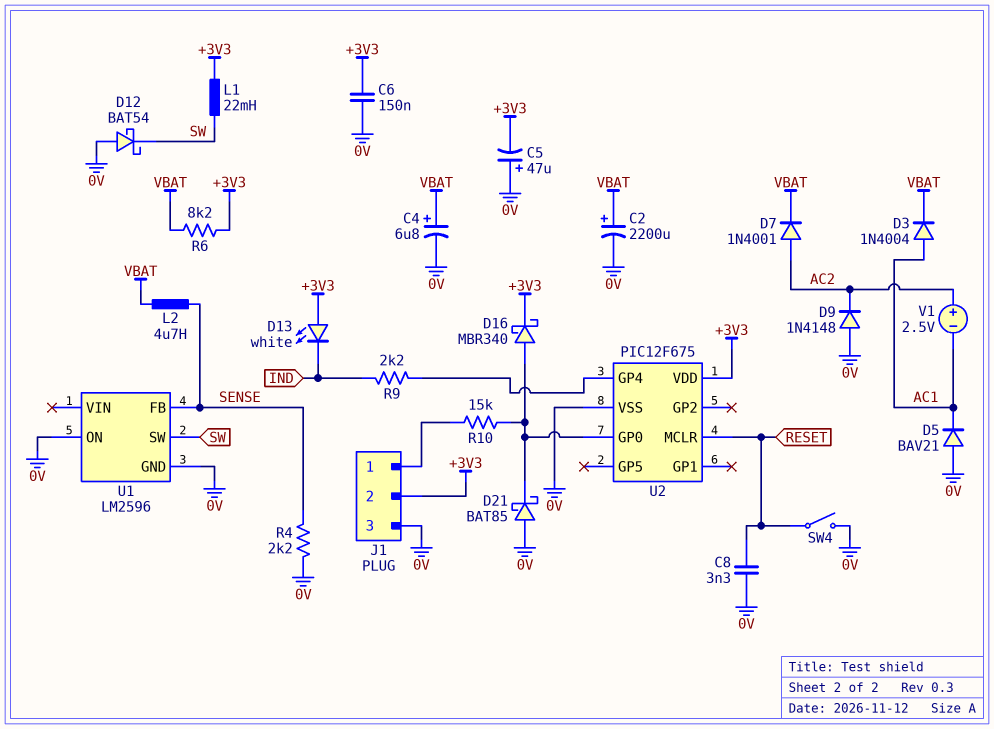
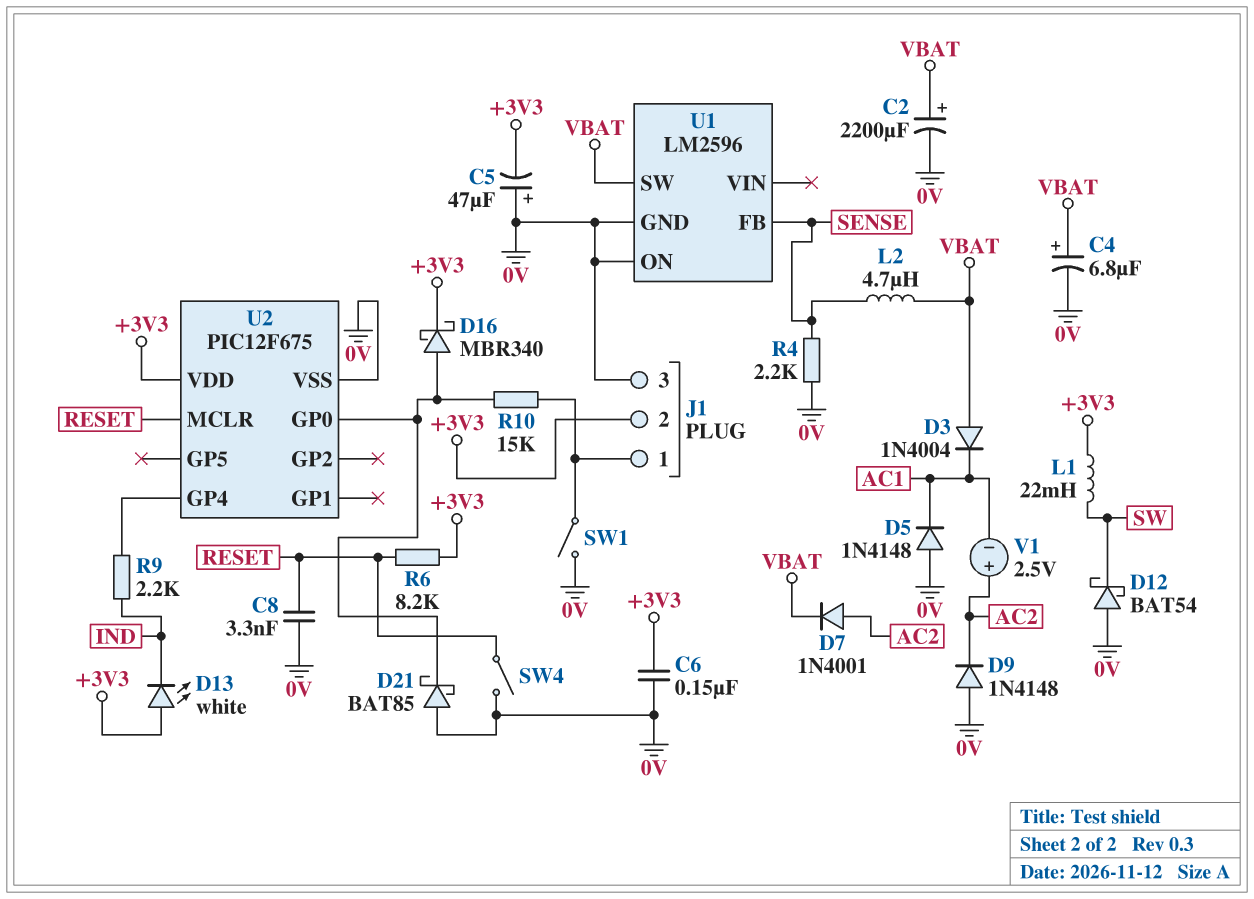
D3: diode 1N4004 (A AC1, K VBAT) -> diode 1N4004 (A VBAT, K AC1)
D5: diode BAV21 (A 0V, K AC1) -> diode 1N4148 (A 0V, K AC1)
R6: 8.2k (+3V3, VBAT) -> 8.2k (+3V3, RESET)
SW1: none -> switch (0V, J1/1)
U1 pin SW: SW -> VBAT

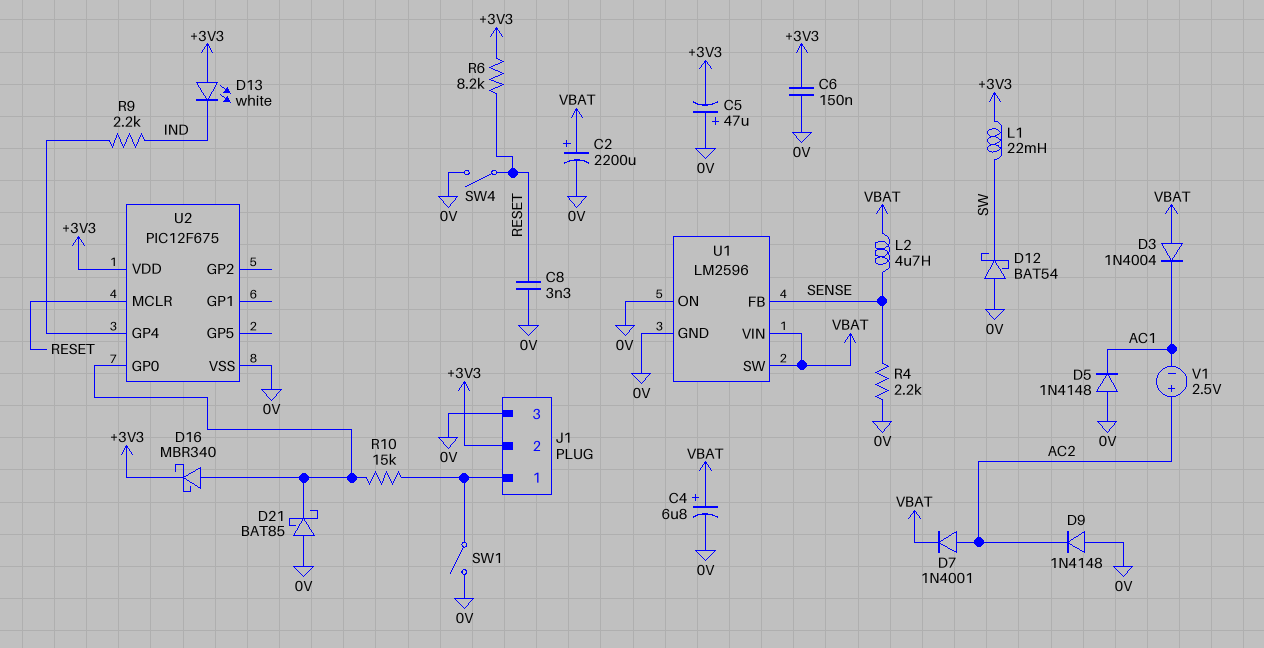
U1 pin VIN: none -> VBAT

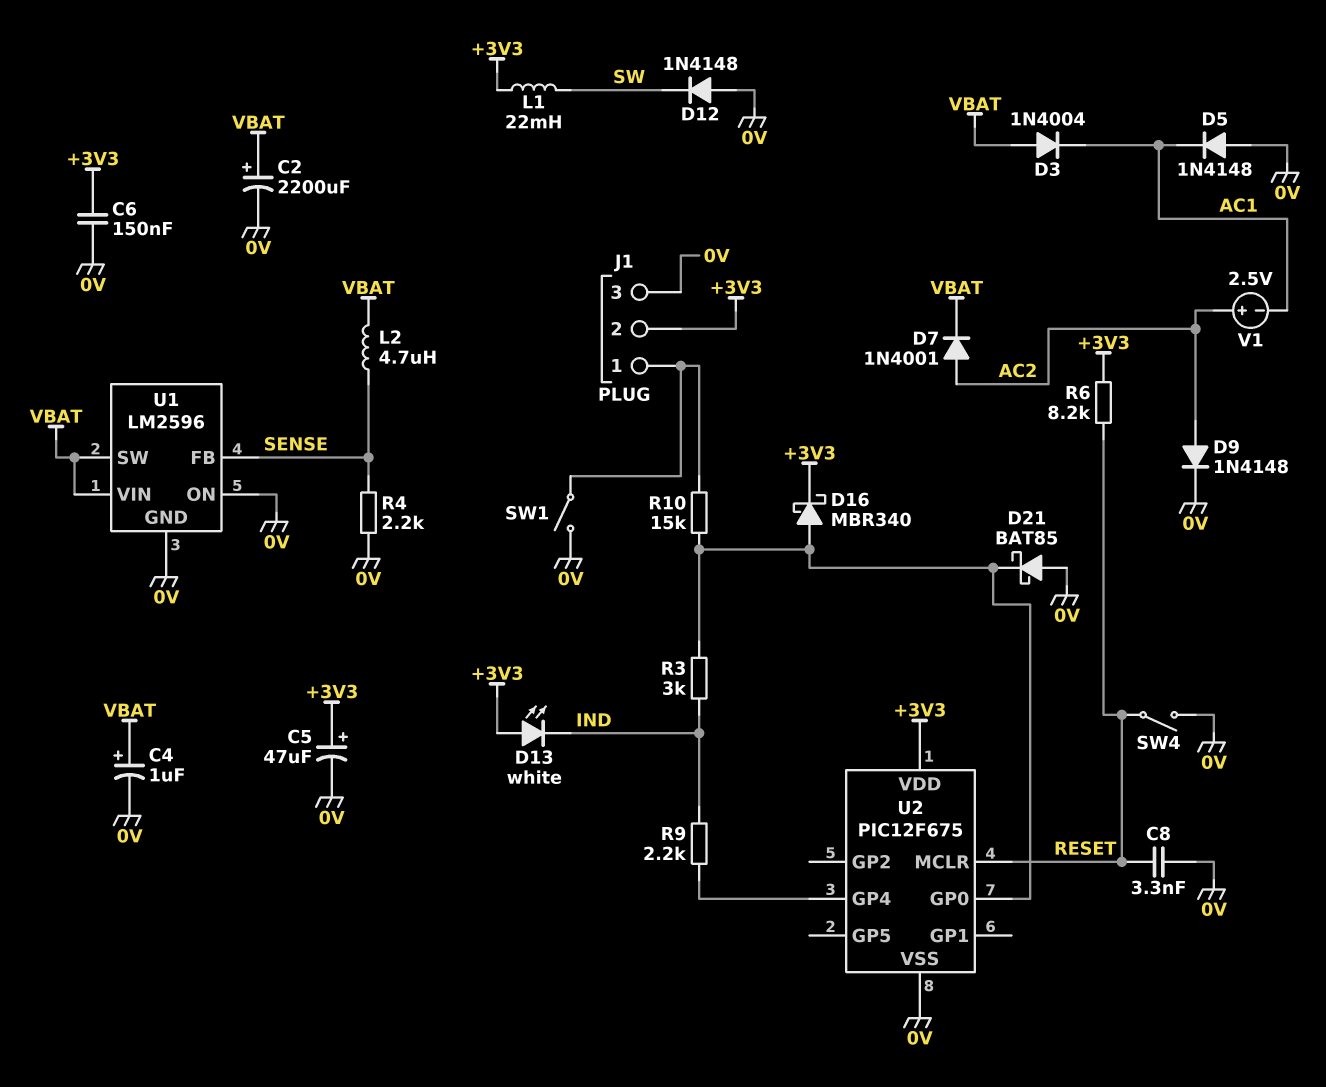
C4: 6.8uF (plus VBAT, minus 0V) -> 1uF (plus VBAT, minus 0V)
C5: 47uF (plus 0V, minus +3V3) -> 47uF (plus +3V3, minus 0V)
D9: diode 1N4148 (A 0V, K AC2) -> diode 1N4148 (A AC2, K 0V)
D12: schottky BAT54 (A 0V, K SW) -> diode 1N4148 (A 0V, K SW)
R3: none -> 3k (IND, U2/GP0)

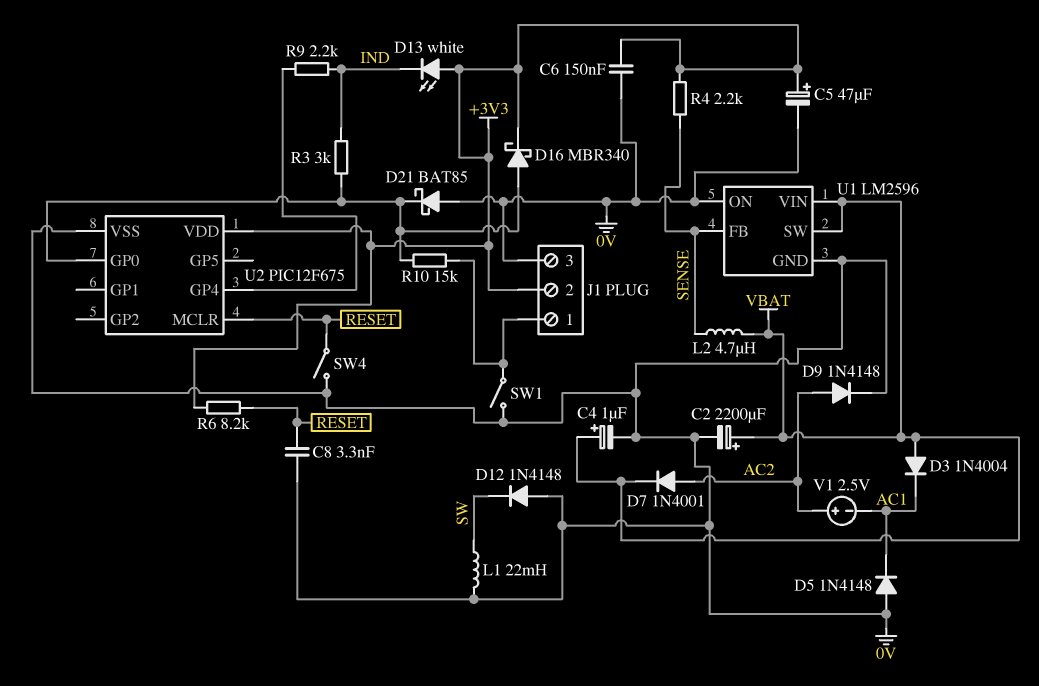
L1: 22mH (+3V3, SW) -> 22mH (0V, SW)
R4: 2.2k (0V, SENSE) -> 2.2k (+3V3, SENSE)

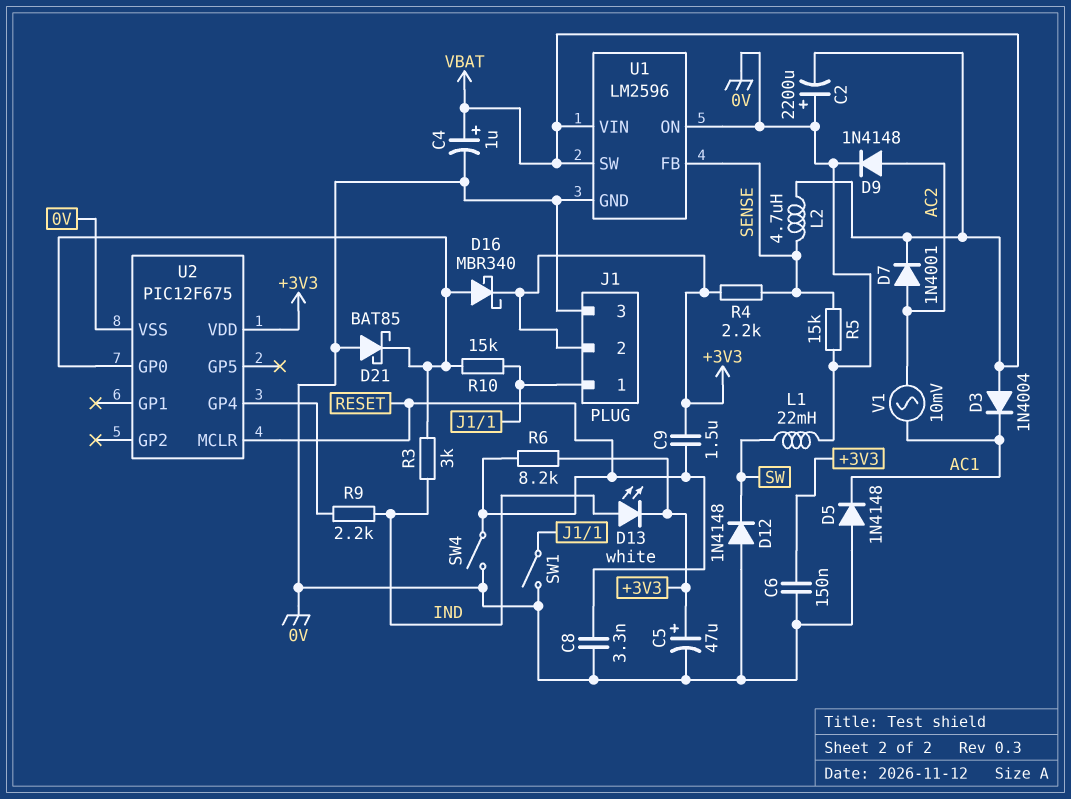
C2: 2200uF (plus VBAT, minus 0V) -> 2200uF (plus 0V, minus VBAT)
C9: none -> 1.5uF (+3V3, RESET)
D13: LED white (A +3V3, K IND) -> LED white (A IND, K +3V3)
R5: none -> 15k (0V, SENSE)
V1: 2.5V (plus AC2, minus AC1) -> AC 10mV (AC1, AC2)

